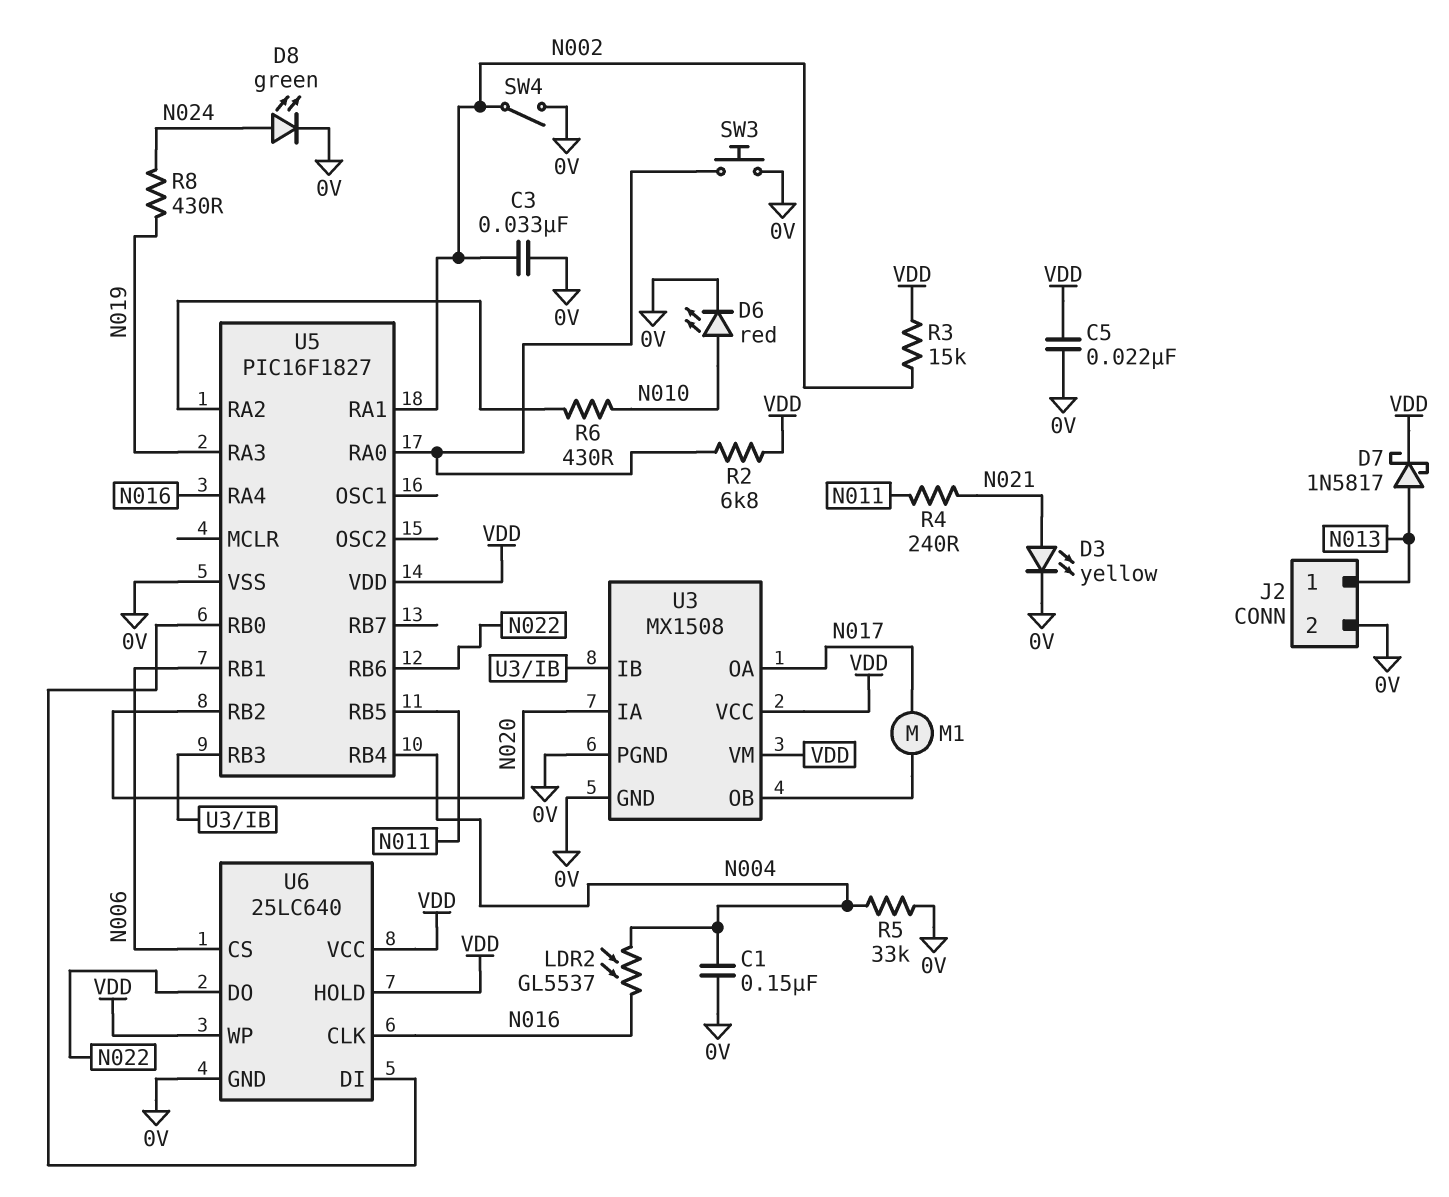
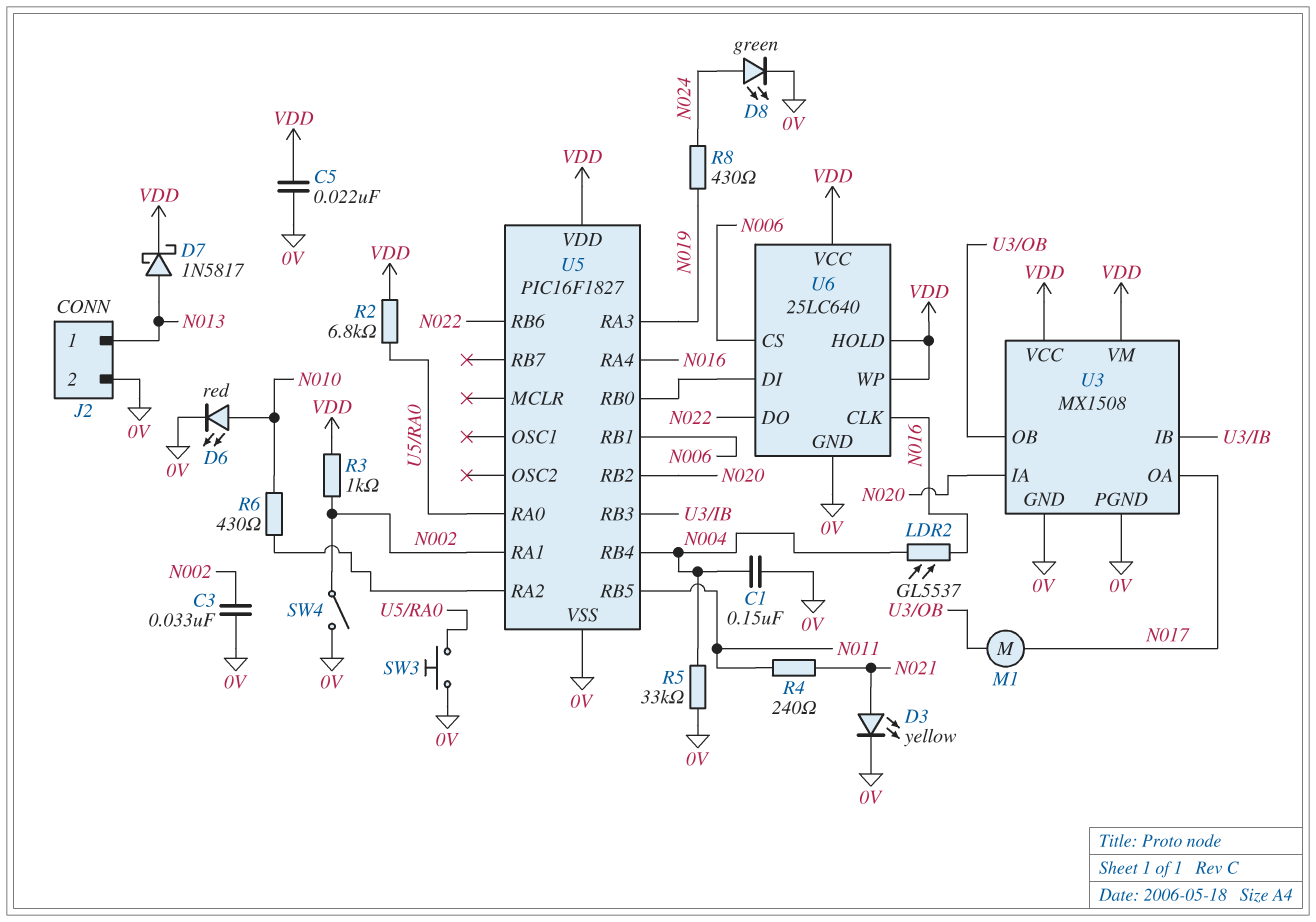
R3: 15k (N002, VDD) -> 1k (N002, VDD)

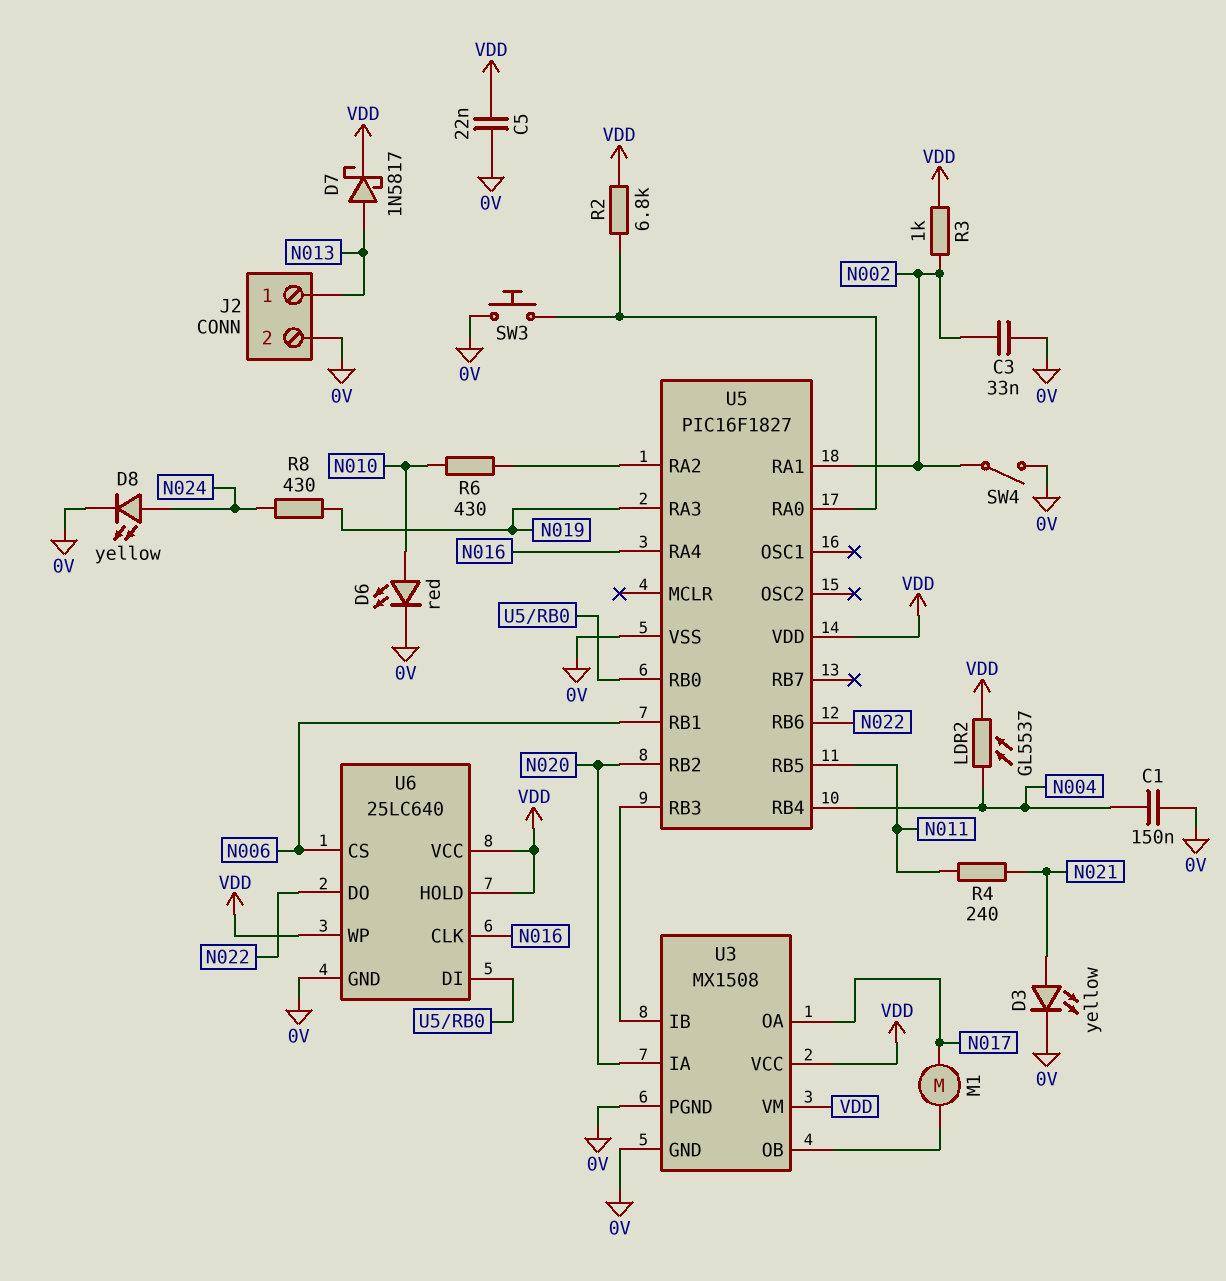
D8: LED green (A N024, K 0V) -> LED yellow (A N024, K 0V)
LDR2: GL5537 (N004, N016) -> GL5537 (N004, VDD)
R5: 33k (0V, N004) -> none

